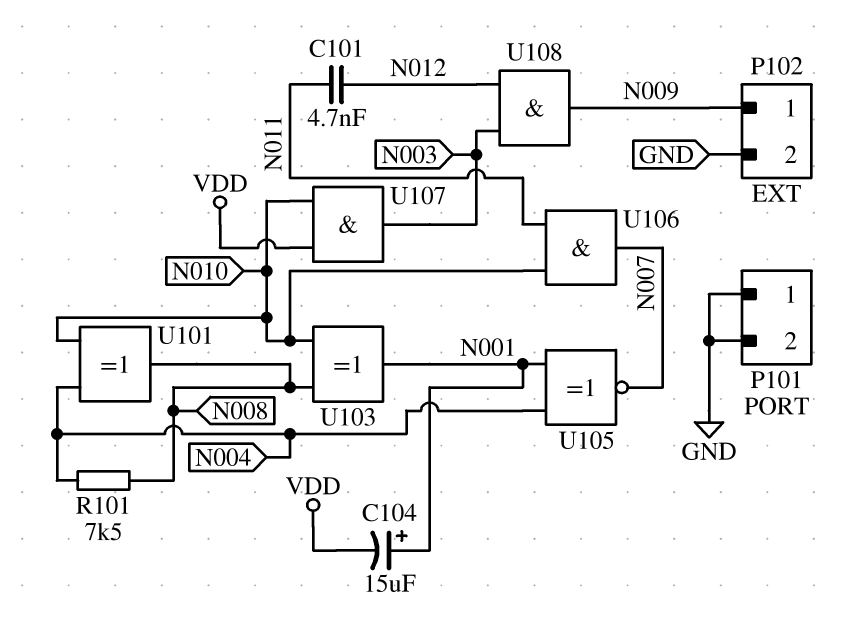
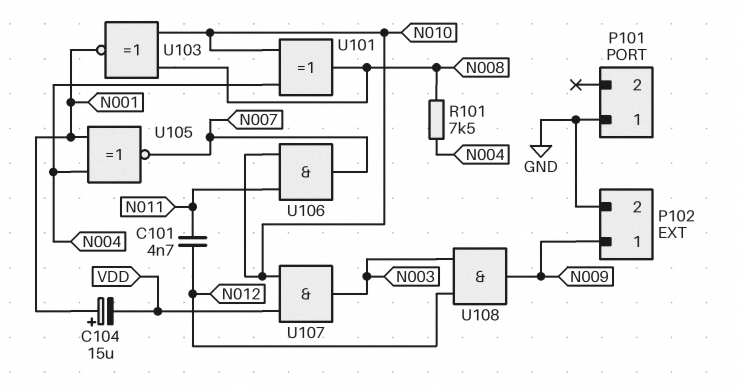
P101 pin 2: GND -> none
U103: XOR (in N008, in N010, out N001) -> XNOR (in N008, in N010, out N001)

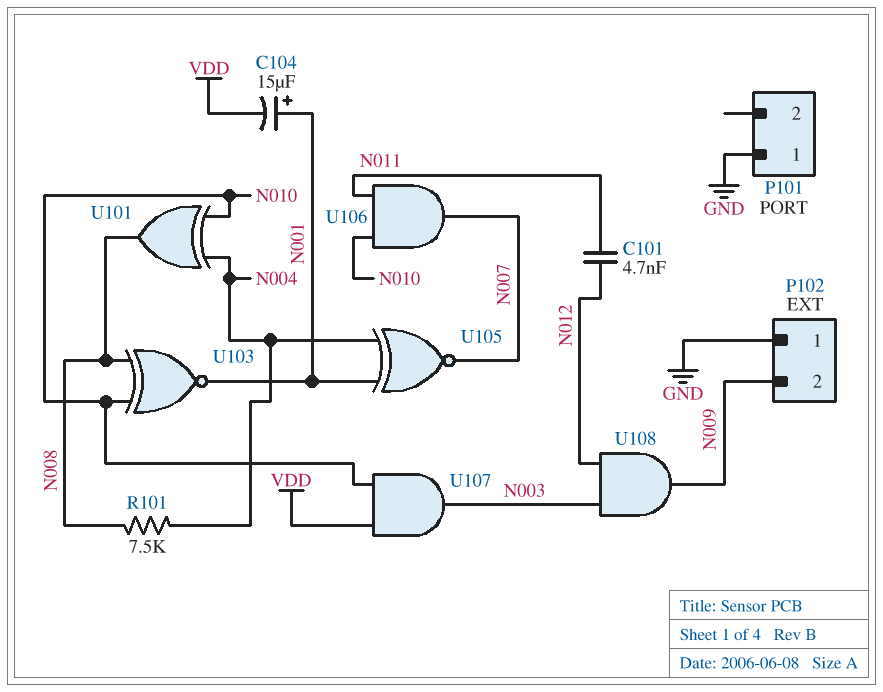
P102 pin 1: N009 -> GND
P102 pin 2: GND -> N009

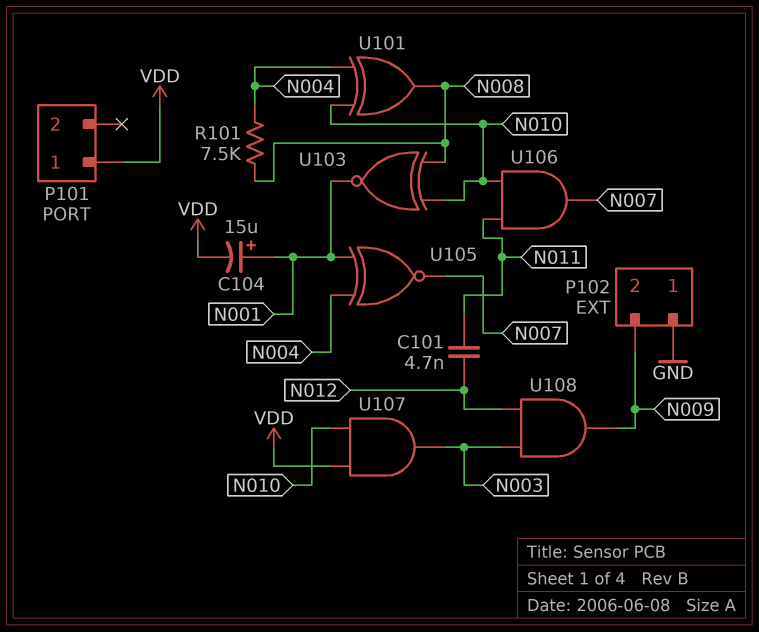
P101 pin 1: GND -> VDD

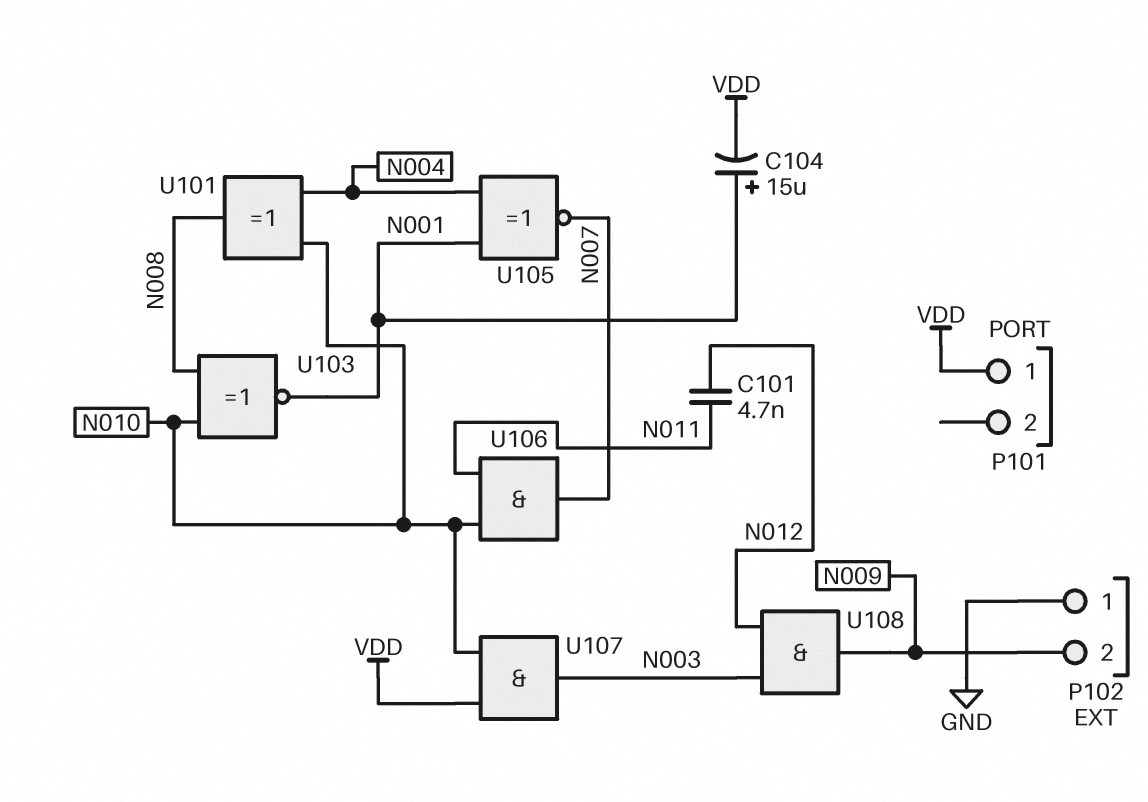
R101: 7.5k (N004, N008) -> none

